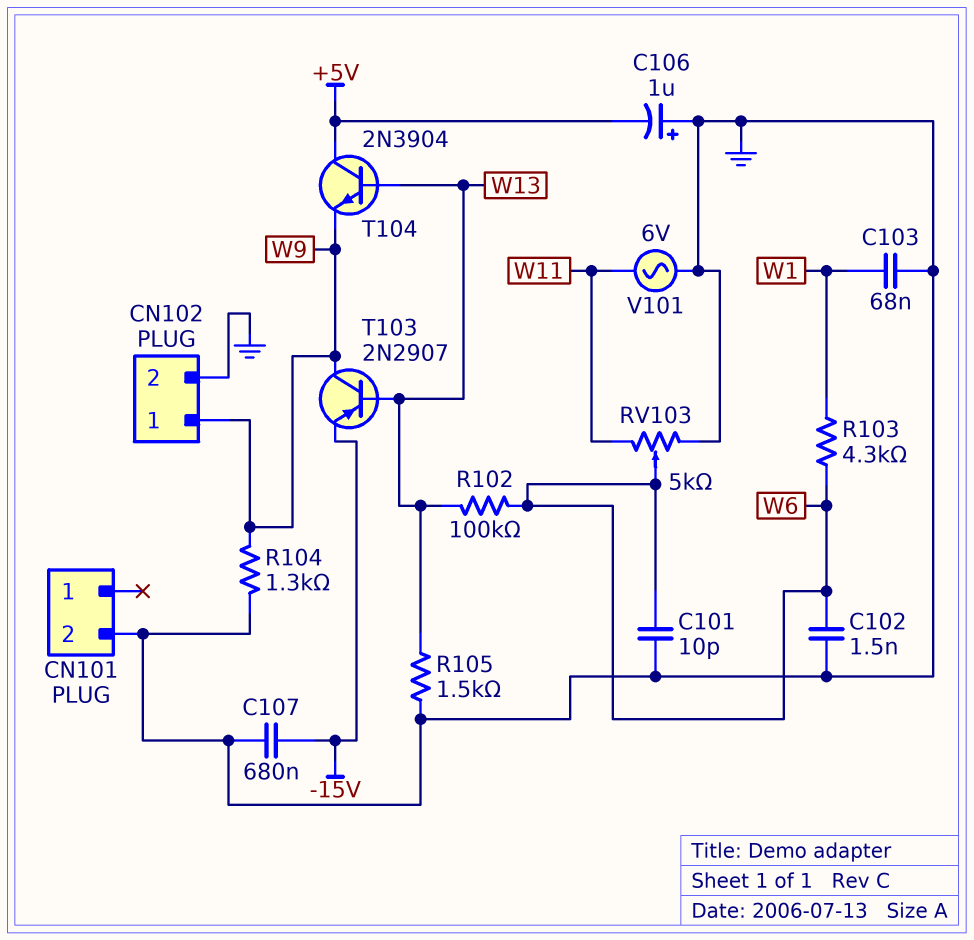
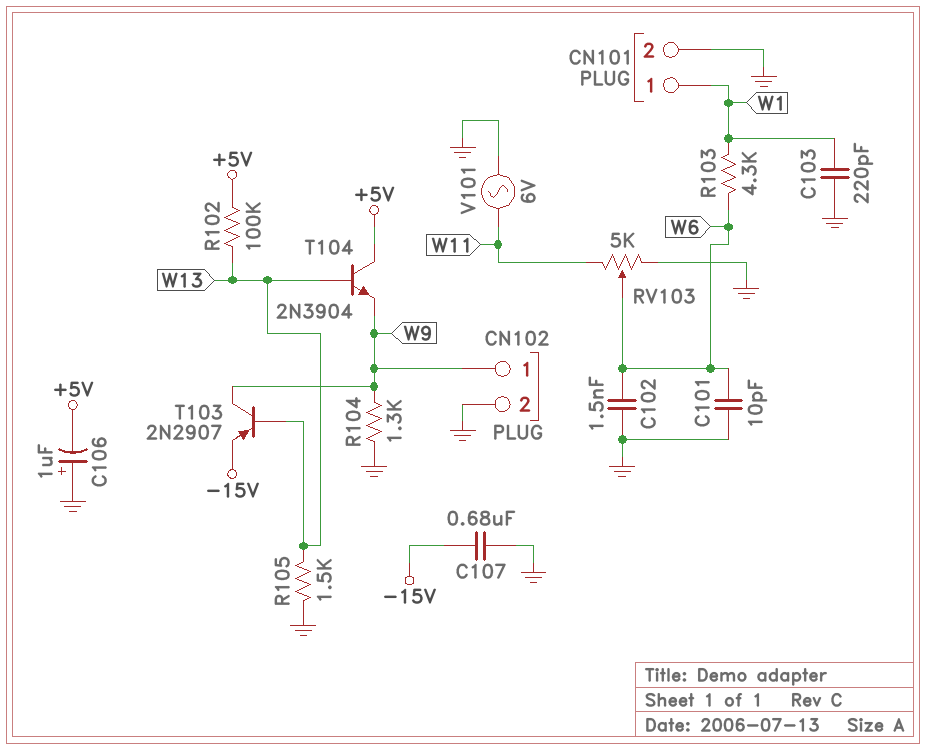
C103: 68nF (GND, W1) -> 220pF (GND, W1)
CN101 pin 1: none -> W1
R102: 100k (W6, W13) -> 100k (+5V, W13)

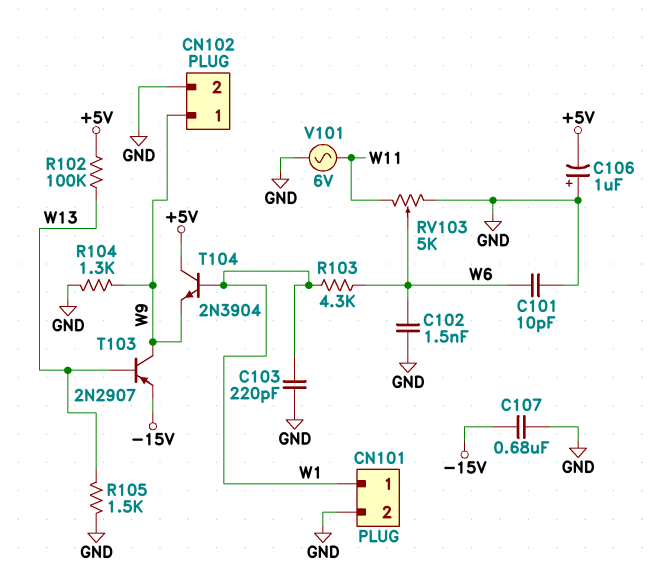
T104: NPN 2N3904 (B W13, C +5V, E W9) -> NPN 2N3904 (B W1, C +5V, E W9)

